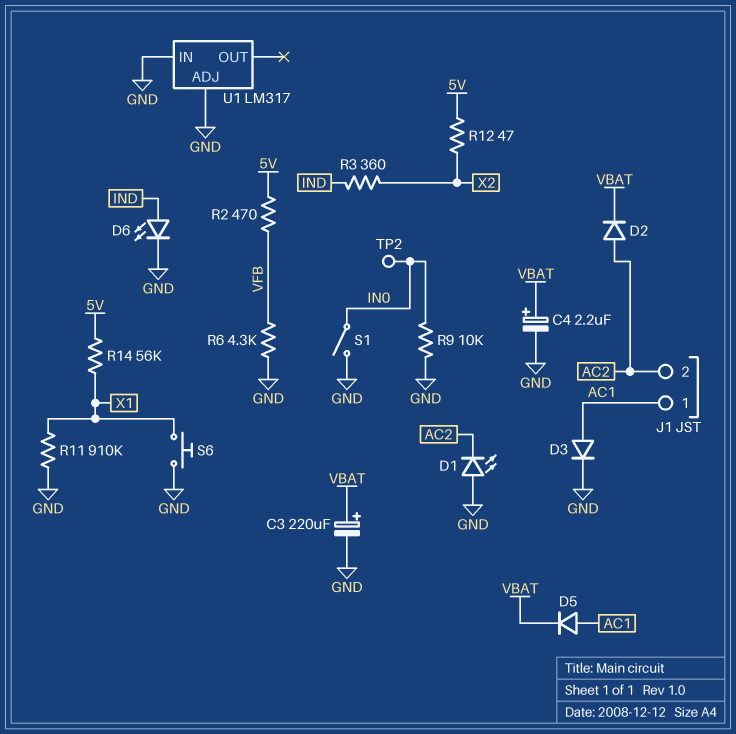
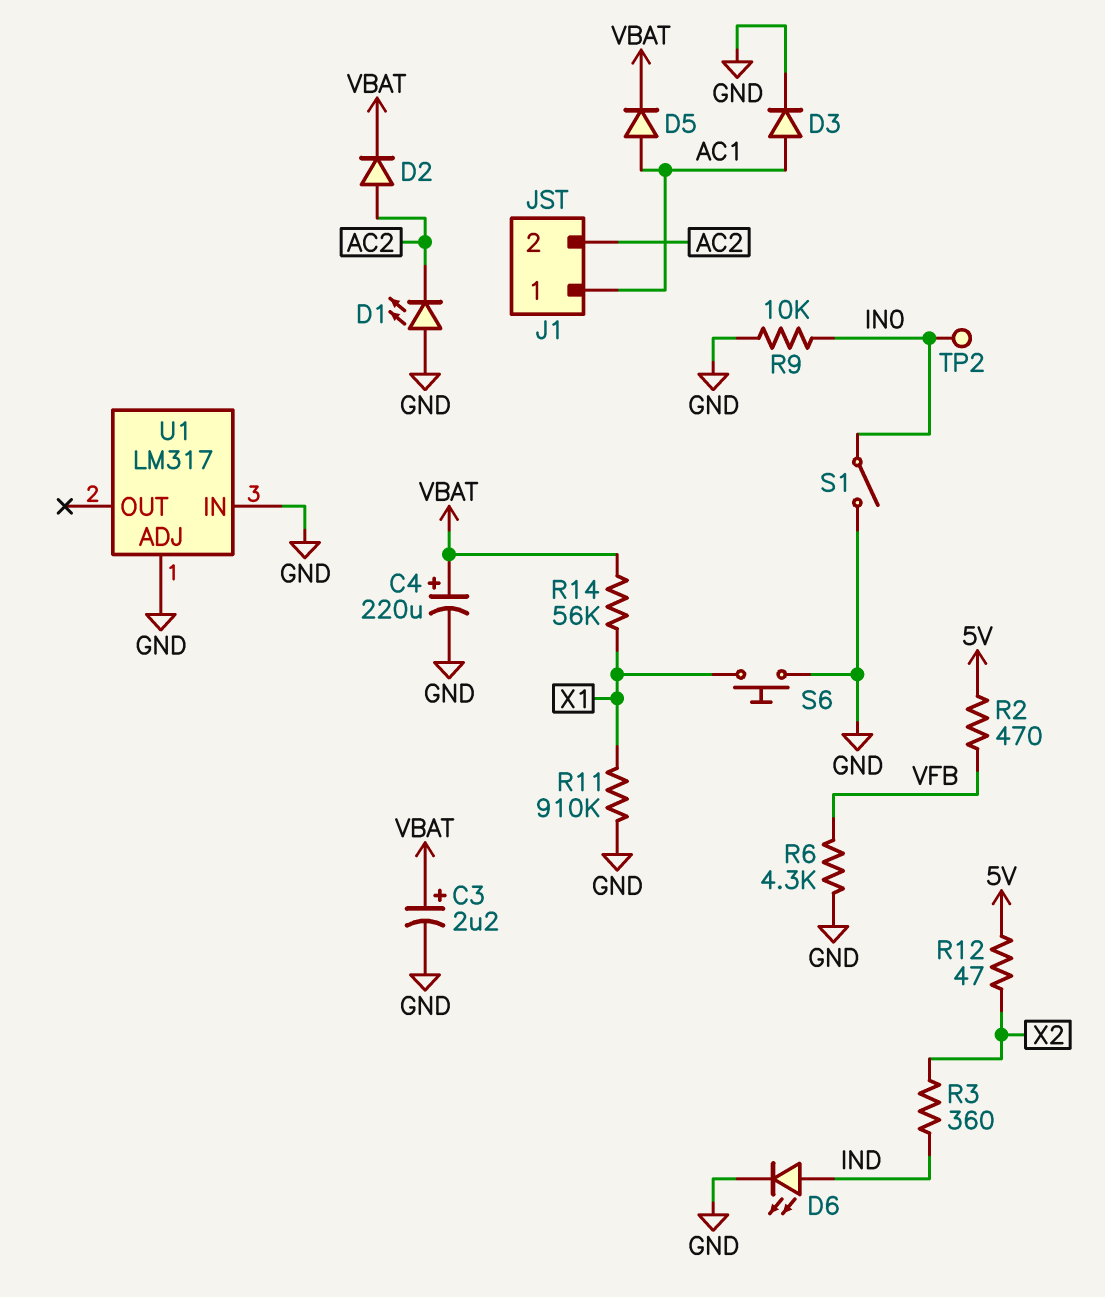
C3: 220uF (plus VBAT, minus GND) -> 2.2uF (plus VBAT, minus GND)
C4: 2.2uF (plus VBAT, minus GND) -> 220uF (plus VBAT, minus GND)
R14: 56k (5V, X1) -> 56k (VBAT, X1)

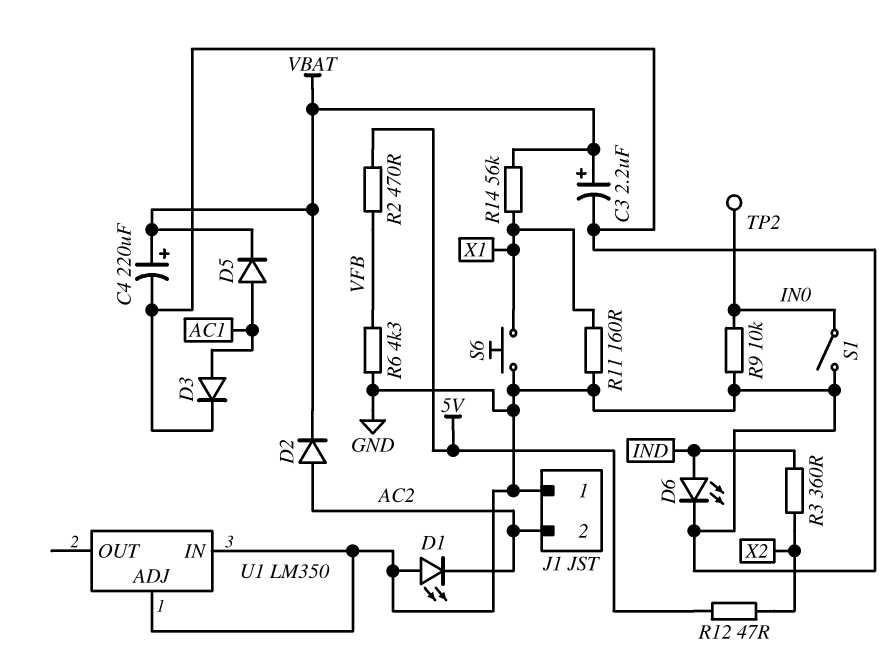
J1 pin 1: AC1 -> GND
R11: 910k (GND, X1) -> 160 (GND, X1)
U1: LM317 -> LM350

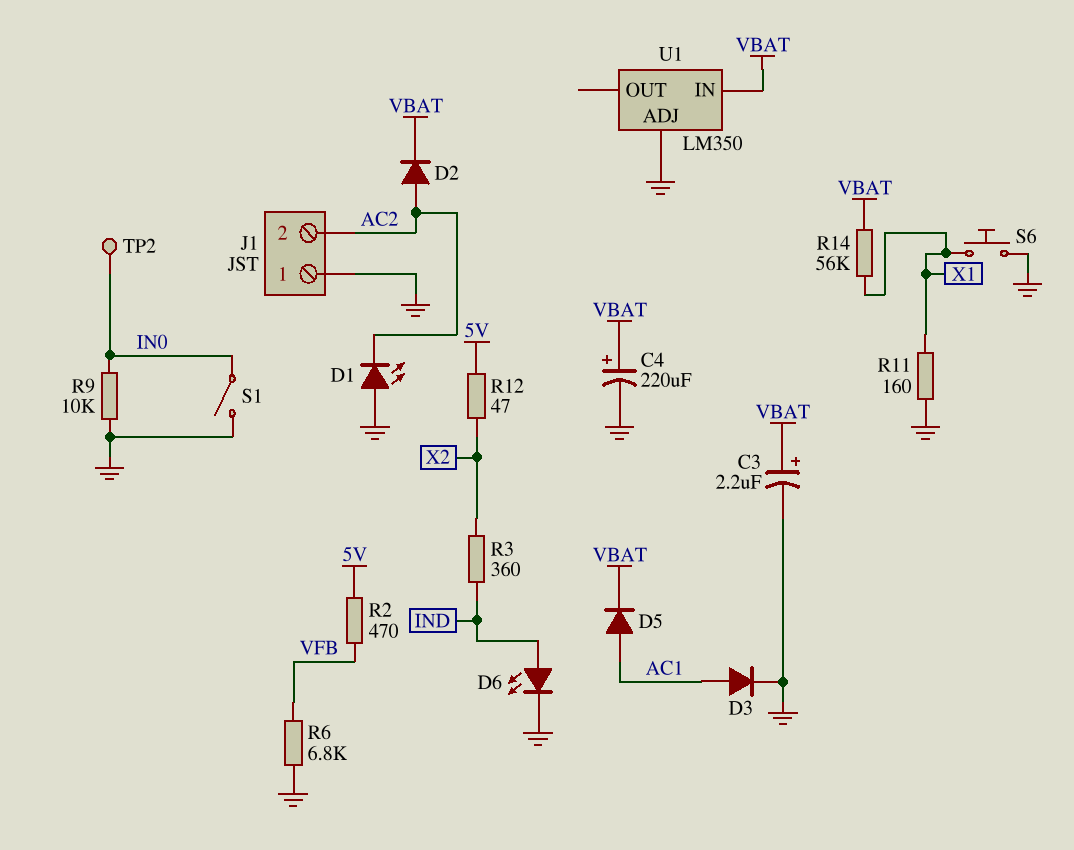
R6: 4.3k (GND, VFB) -> 6.8k (GND, VFB)
U1 pin IN: GND -> VBAT

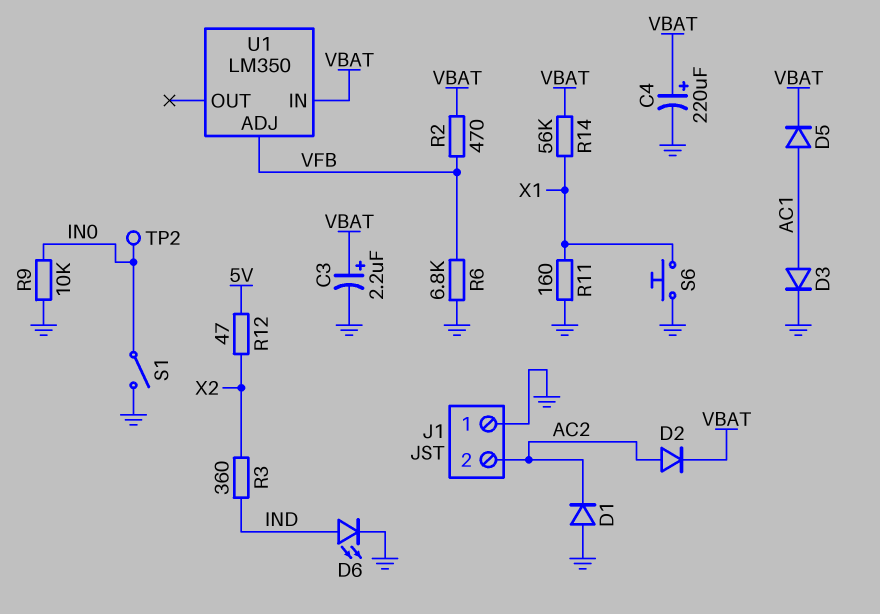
D1: LED (A GND, K AC2) -> diode (A GND, K AC2)
R2: 470 (5V, VFB) -> 470 (VBAT, VFB)
U1 pin ADJ: GND -> VFB

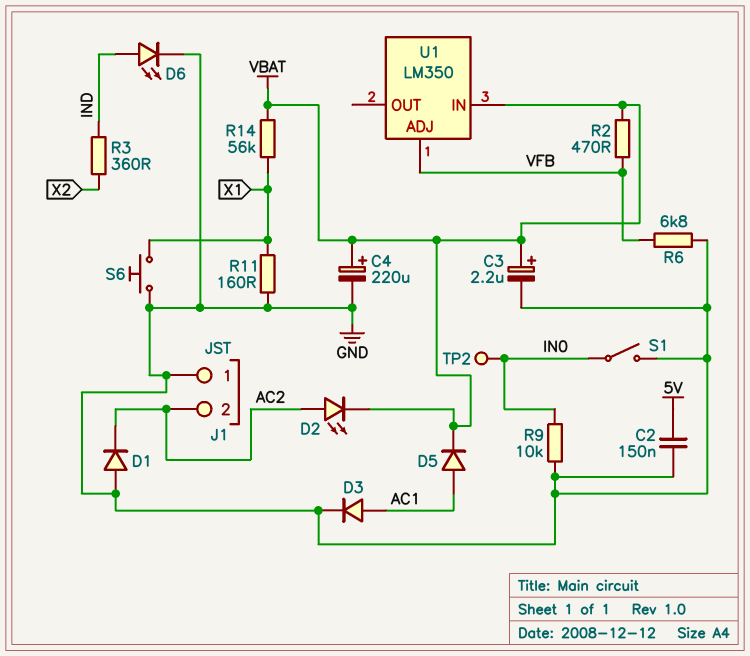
C2: none -> 150nF (5V, GND)
D2: diode (A AC2, K VBAT) -> LED (A AC2, K VBAT)
R12: 47 (5V, X2) -> none

